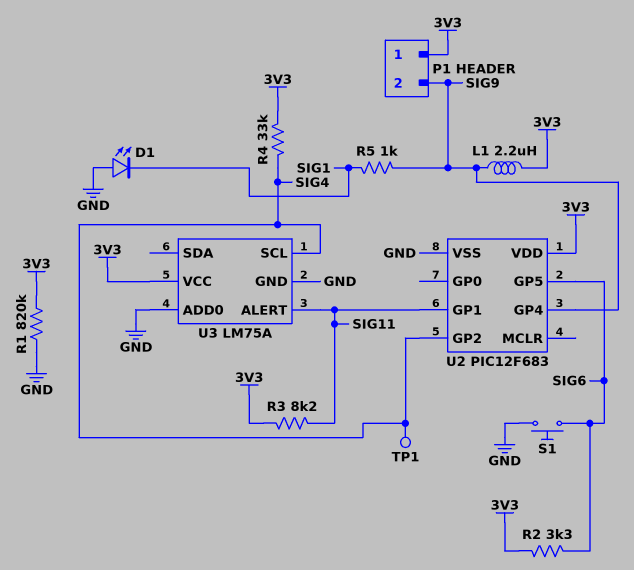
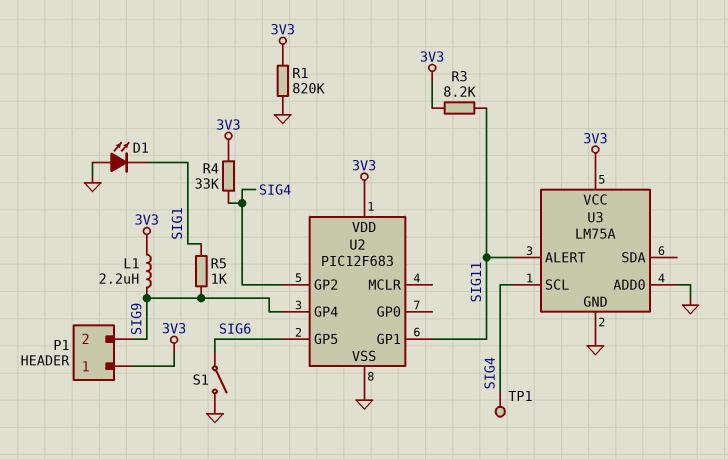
R2: 3.3k (3V3, SIG6) -> none
S1: button (GND, SIG6) -> switch (GND, SIG6)

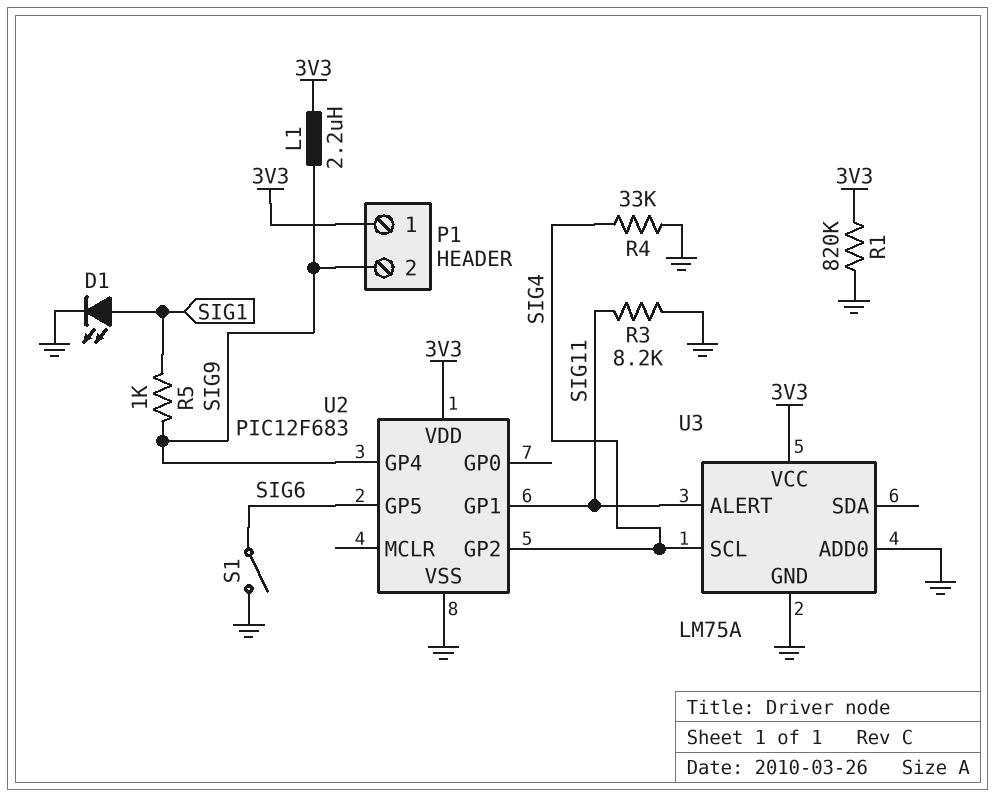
D1: LED (A GND, K SIG1) -> LED (A SIG1, K GND)
R3: 8.2k (3V3, SIG11) -> 8.2k (GND, SIG11)
R4: 33k (3V3, SIG4) -> 33k (GND, SIG4)
TP1: test point (SIG4) -> none

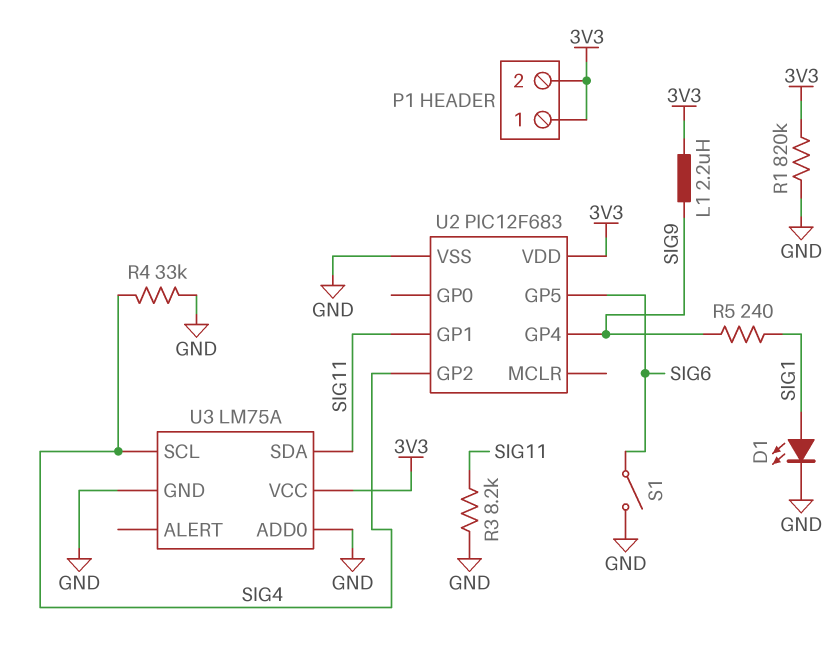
P1 pin 2: SIG9 -> 3V3
R5: 1k (SIG1, SIG9) -> 240 (SIG1, SIG9)
U3 pin ALERT: SIG11 -> none
U3 pin SDA: none -> SIG11

